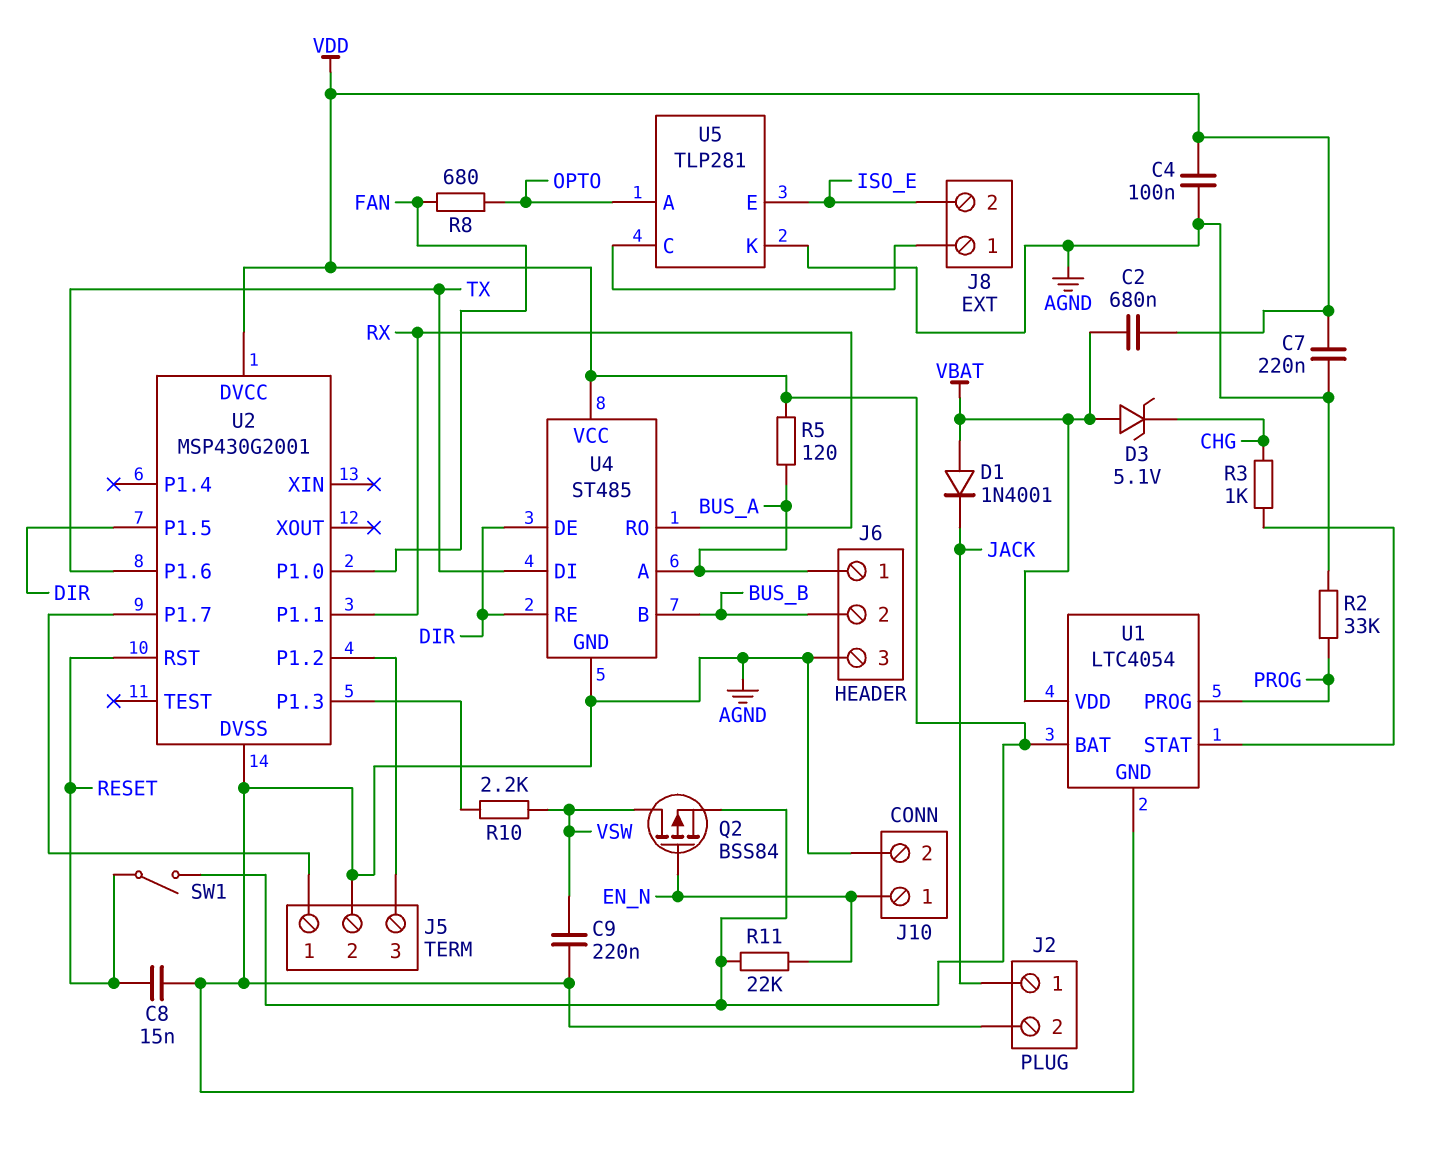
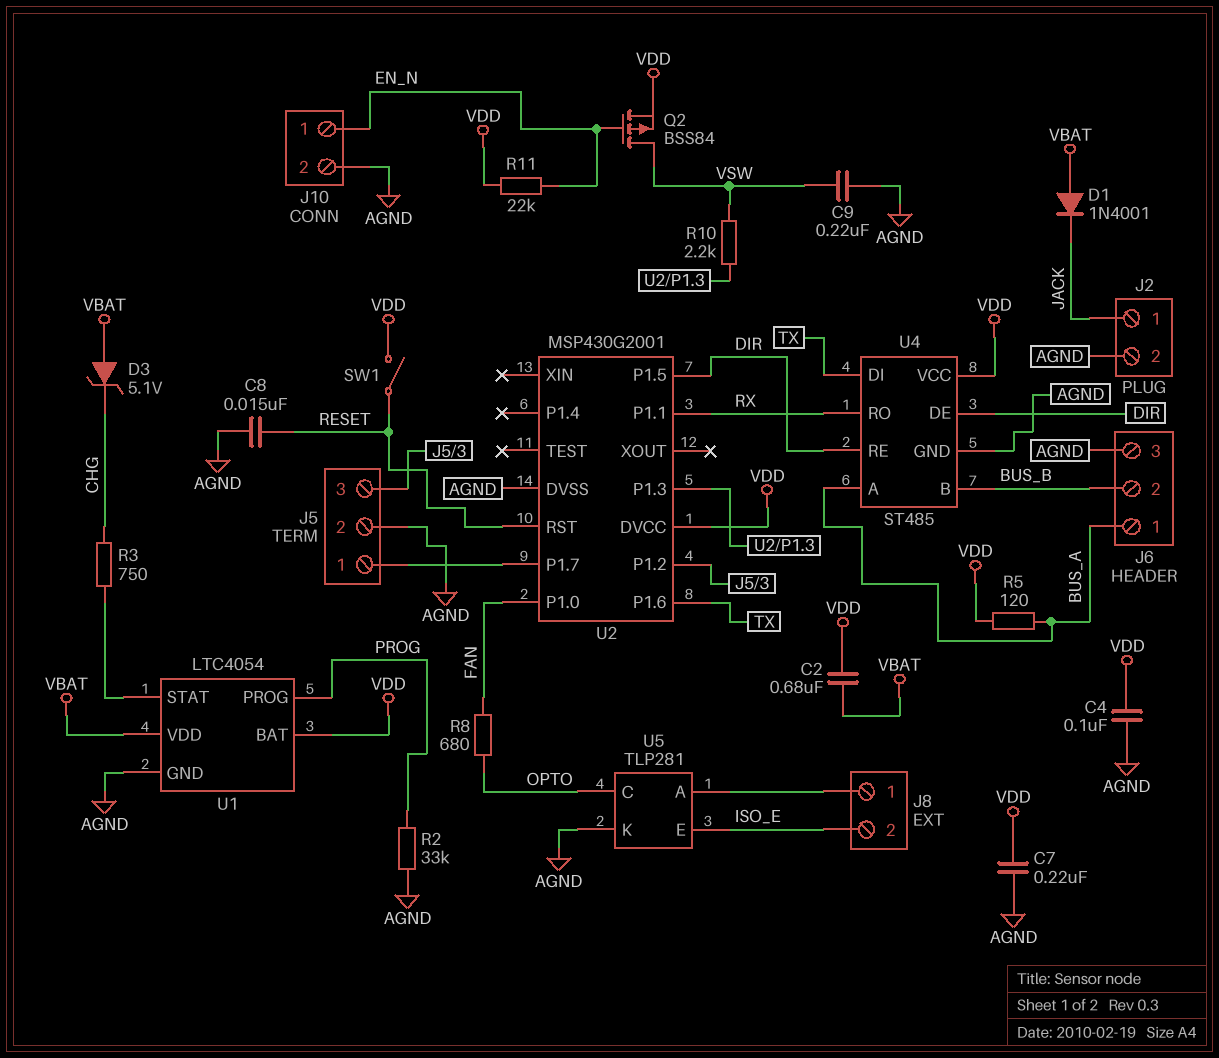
R3: 1k (CHG, U1/STAT) -> 750 (CHG, U1/STAT)
U5 pin A: OPTO -> J8/1
U5 pin C: J8/1 -> OPTO

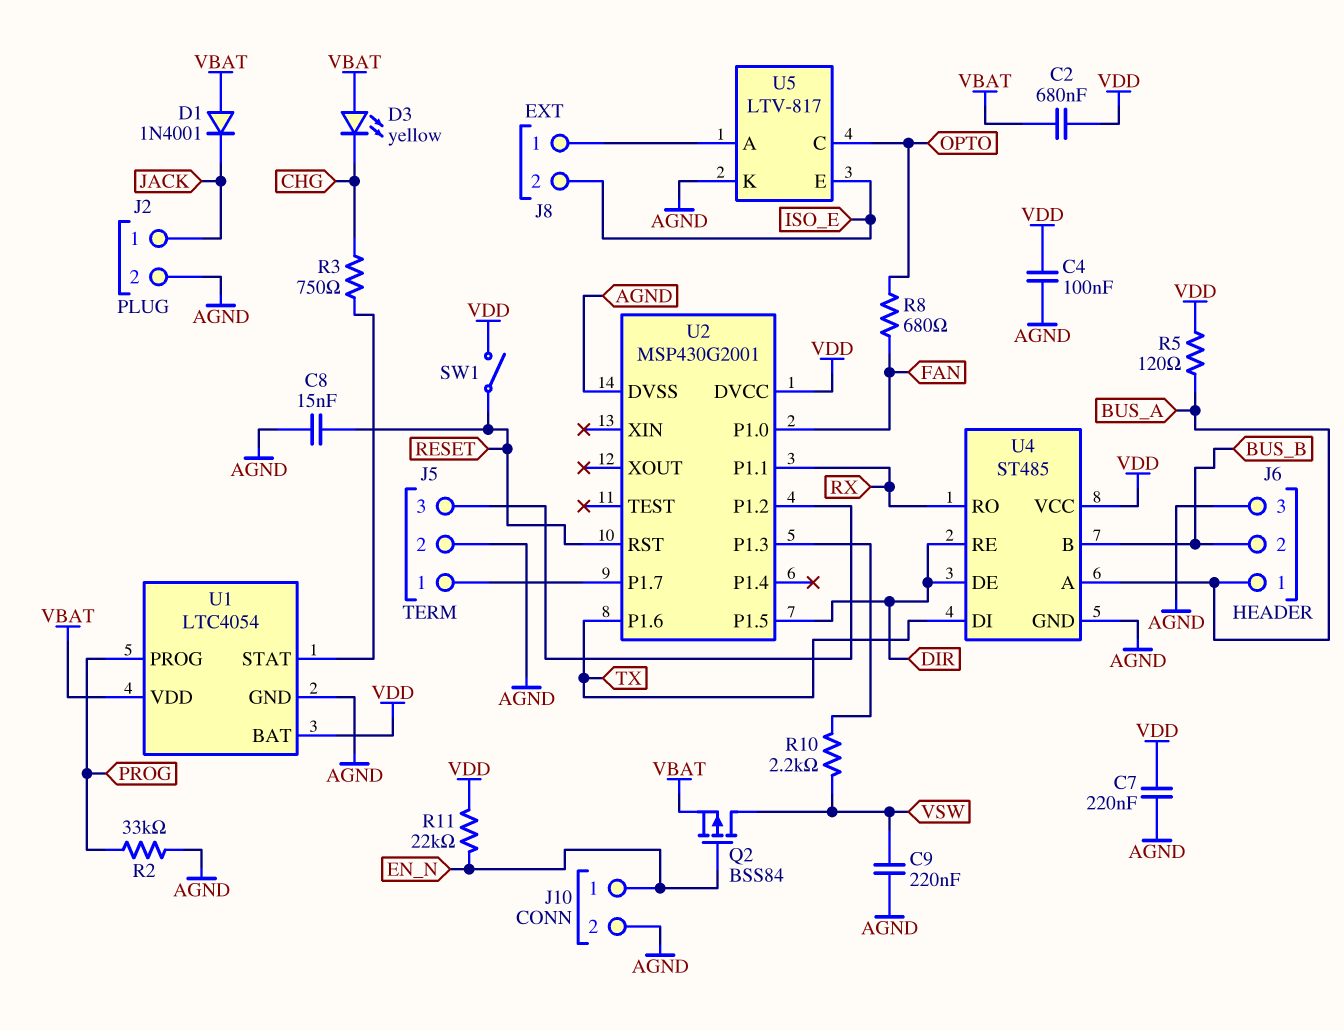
D3: zener 5.1V (A VBAT, K CHG) -> LED yellow (A VBAT, K CHG)
Q2: PMOS BSS84 (G EN_N, D VSW, S VDD) -> PMOS BSS84 (G EN_N, D VSW, S VBAT)
U5: TLP281 -> LTV-817

